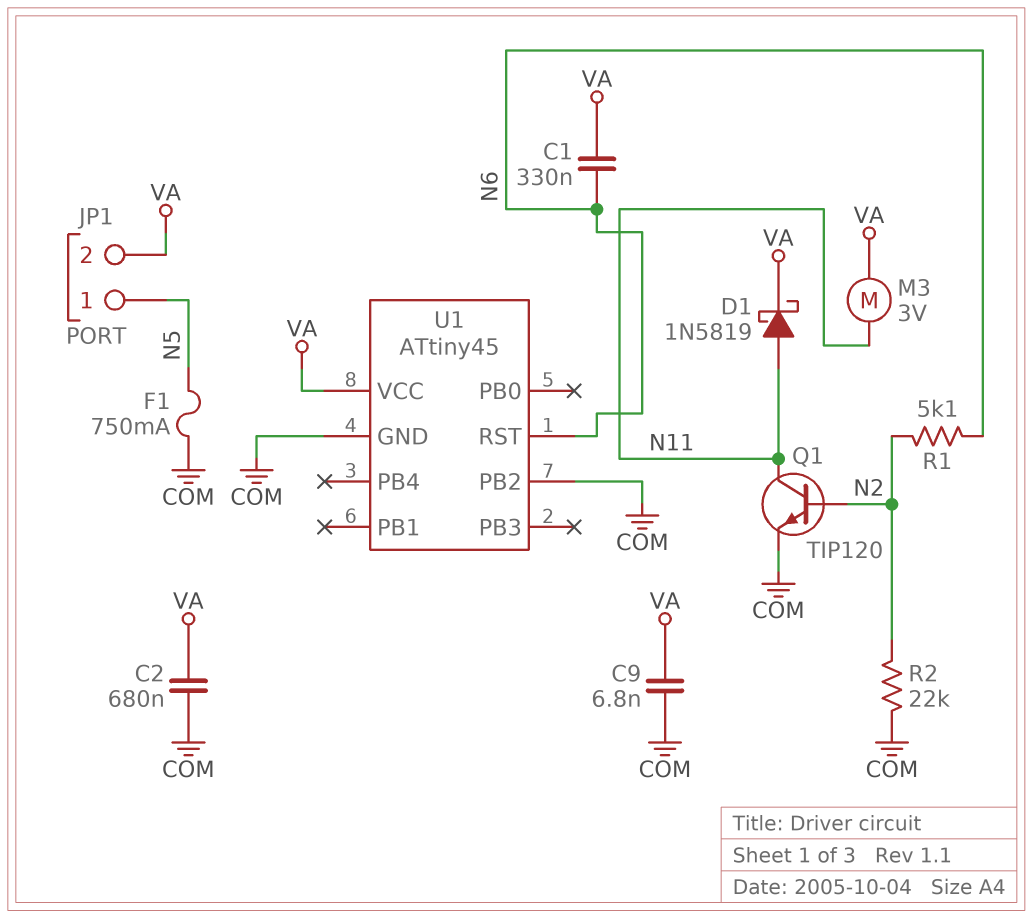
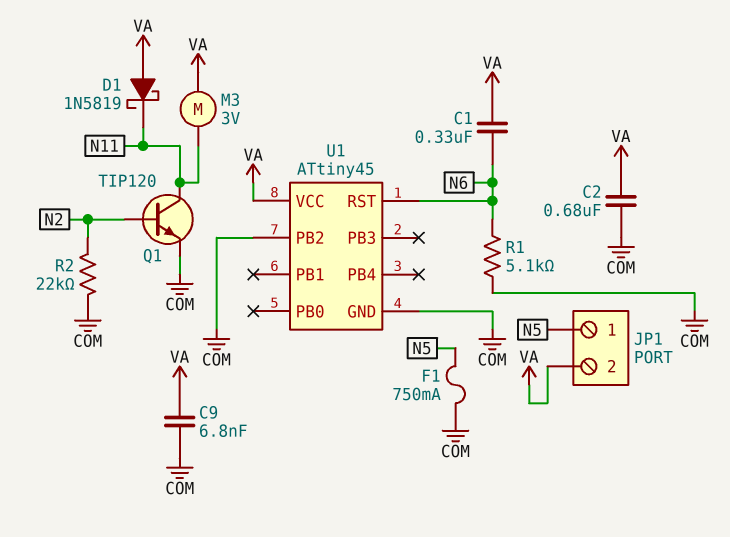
D1: schottky 1N5819 (A N11, K VA) -> schottky 1N5819 (A VA, K N11)
R1: 5.1k (N2, N6) -> 5.1k (COM, N6)

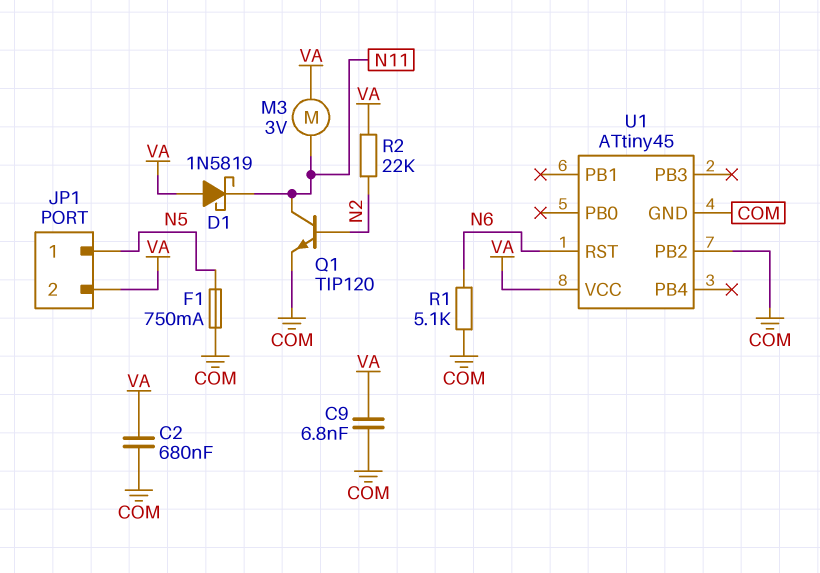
C1: 330nF (N6, VA) -> none
R2: 22k (COM, N2) -> 22k (N2, VA)

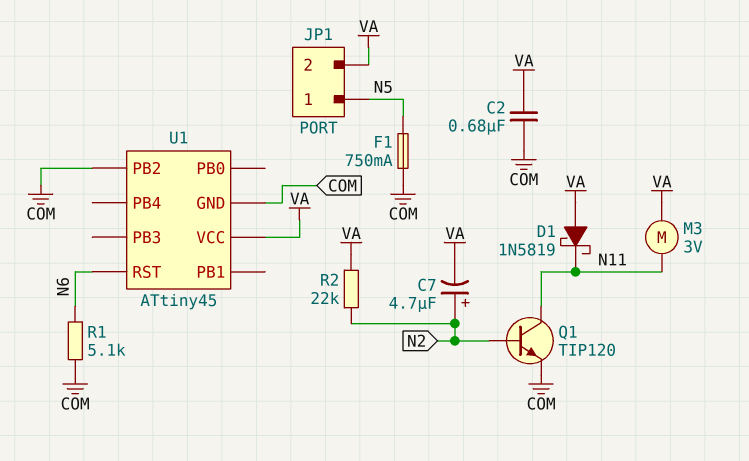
C7: none -> 4.7uF (plus N2, minus VA)
C9: 6.8nF (COM, VA) -> none

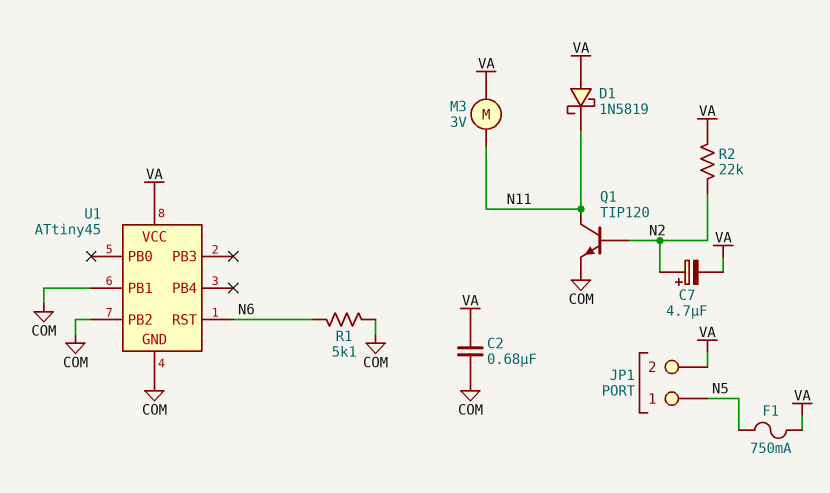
F1: 750mA (COM, N5) -> 750mA (N5, VA)
U1 pin PB1: none -> COM

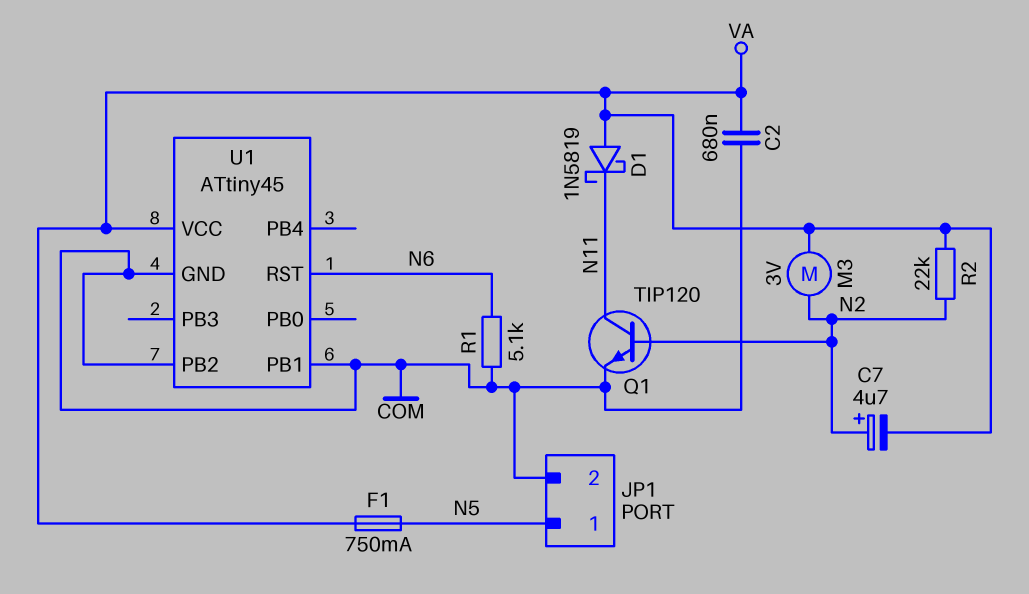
JP1 pin 2: VA -> COM
M3: motor 3V (N11, VA) -> motor 3V (N2, VA)

